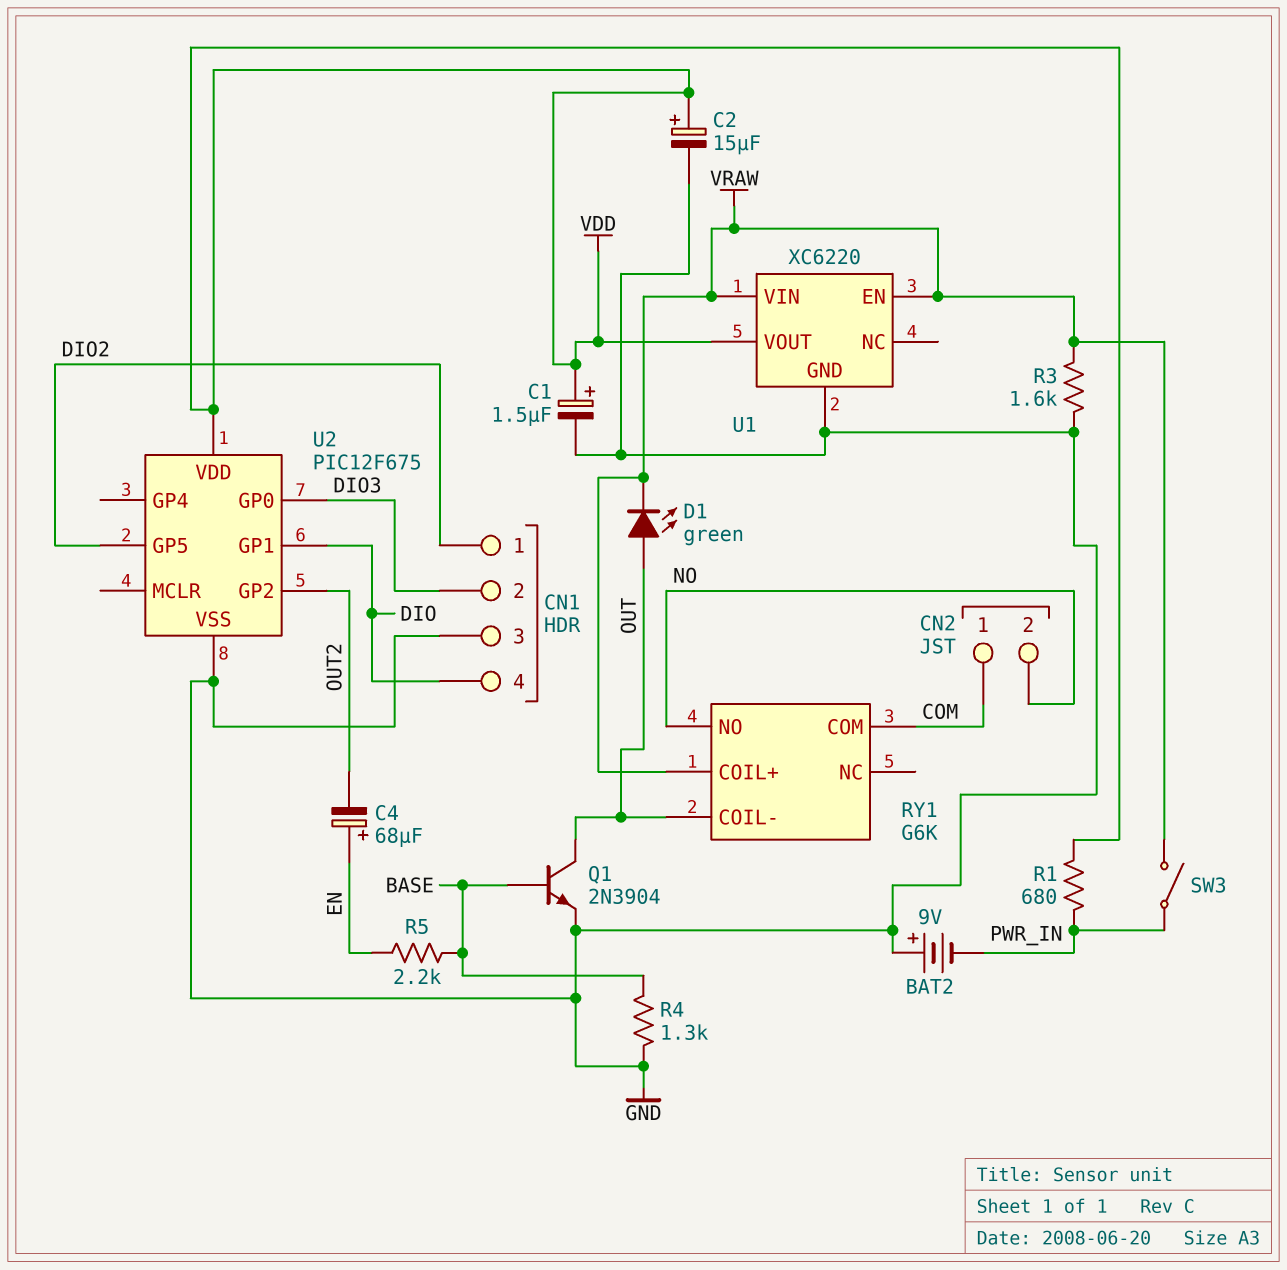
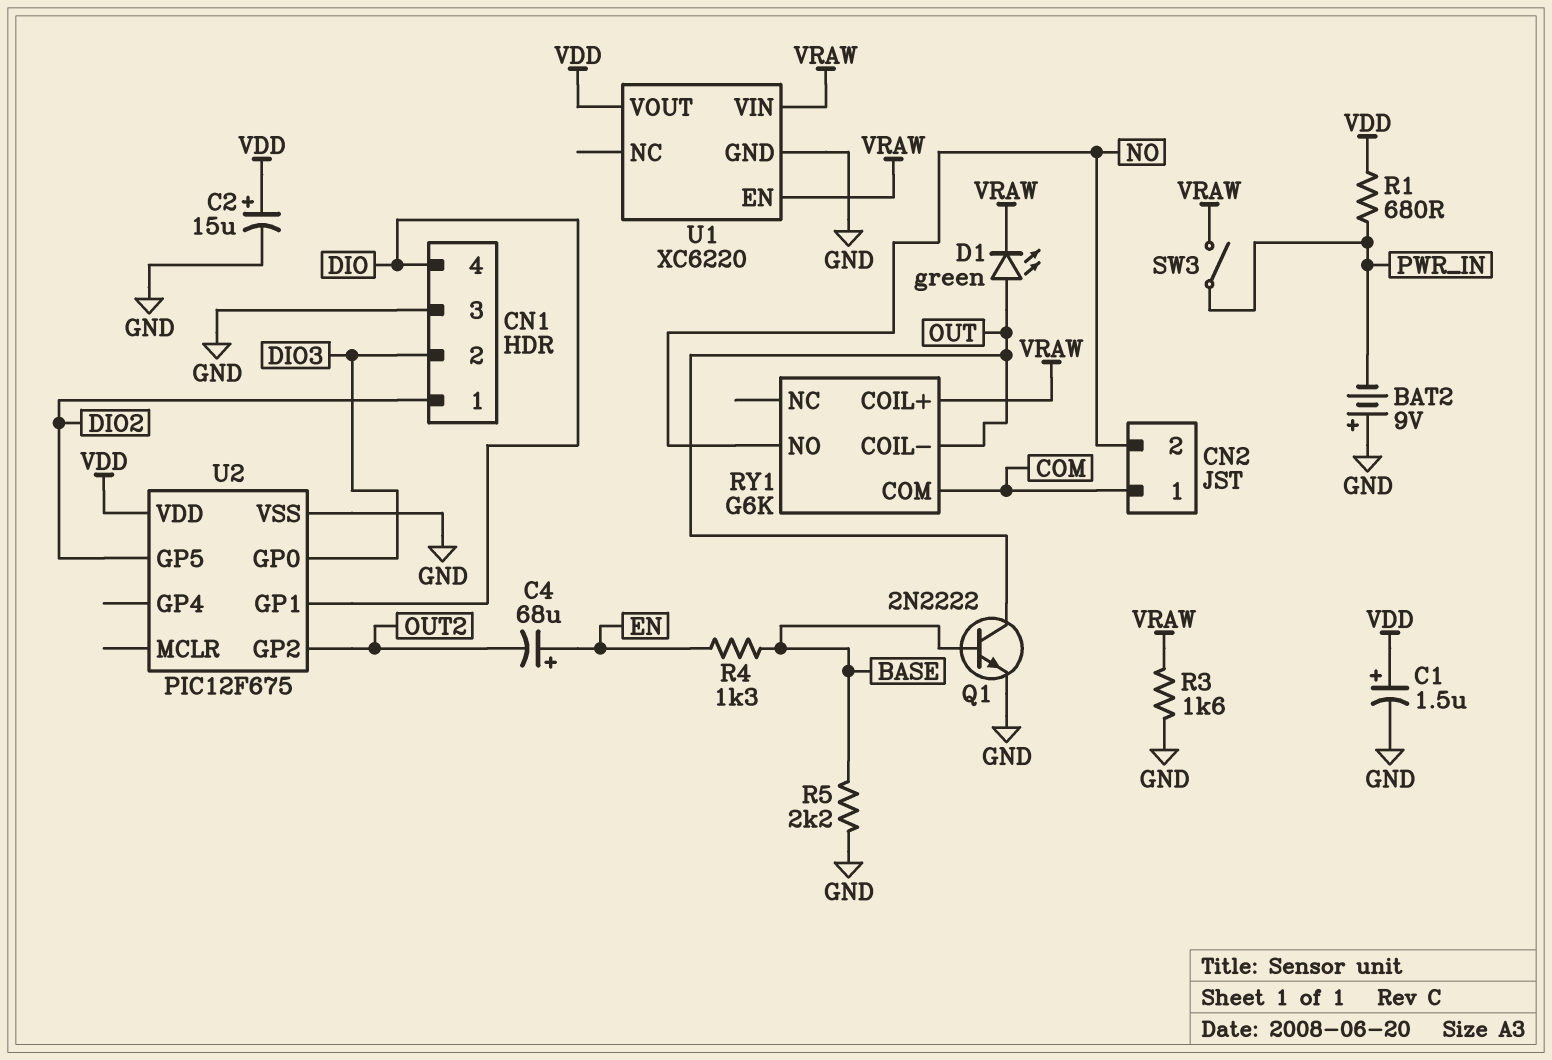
Q1: NPN 2N3904 (B BASE, C OUT, E GND) -> NPN 2N2222 (B BASE, C OUT, E GND)
R4: 1.3k (BASE, GND) -> 1.3k (BASE, EN)
R5: 2.2k (BASE, EN) -> 2.2k (BASE, GND)

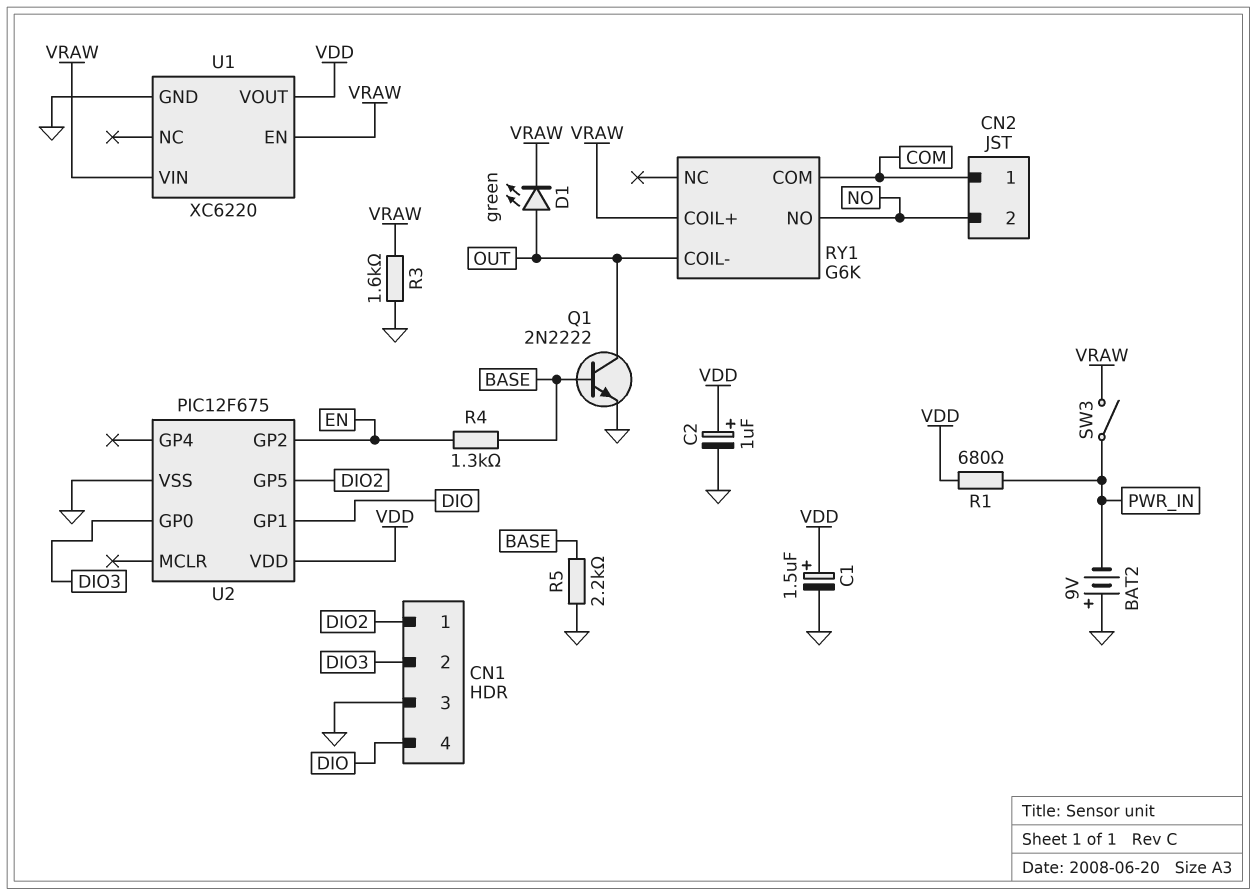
C2: 15uF (plus VDD, minus GND) -> 1uF (plus VDD, minus GND)
C4: 68uF (plus EN, minus OUT2) -> none
U2 pin GP2: OUT2 -> EN

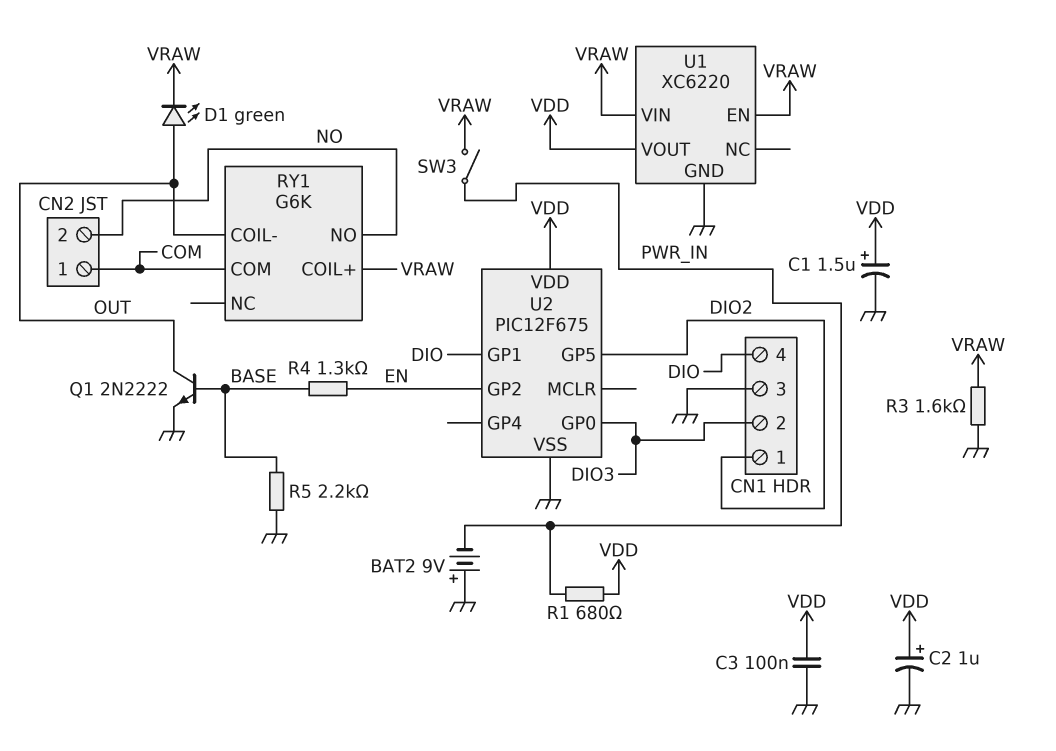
C3: none -> 100nF (GND, VDD)

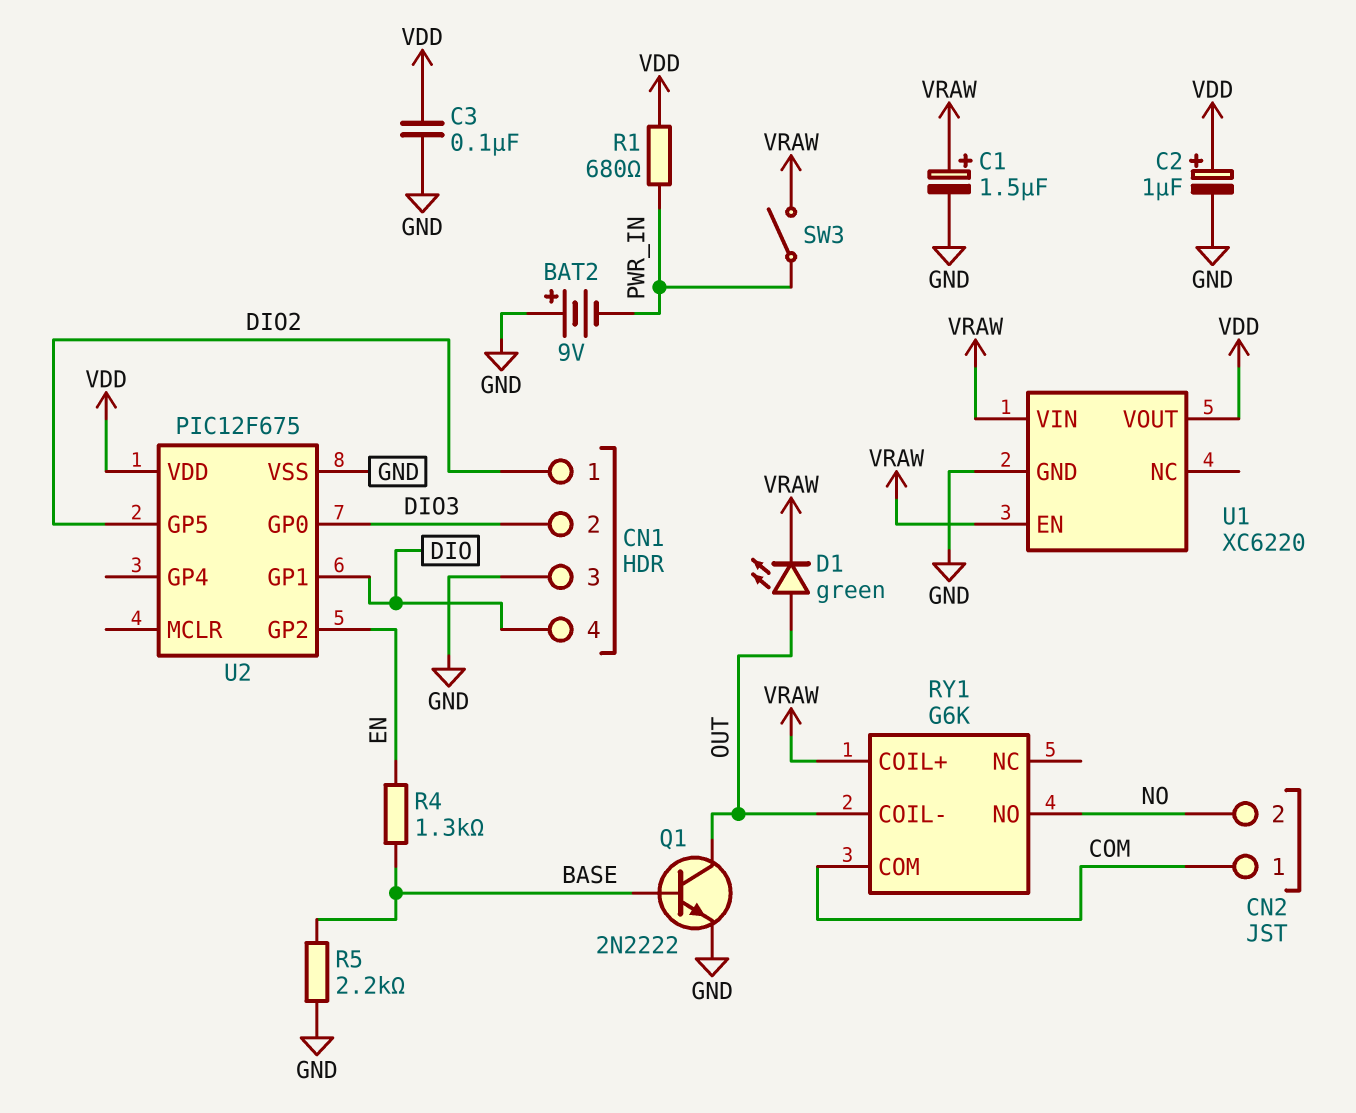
C1: 1.5uF (plus VDD, minus GND) -> 1.5uF (plus VRAW, minus GND)
R3: 1.6k (GND, VRAW) -> none

